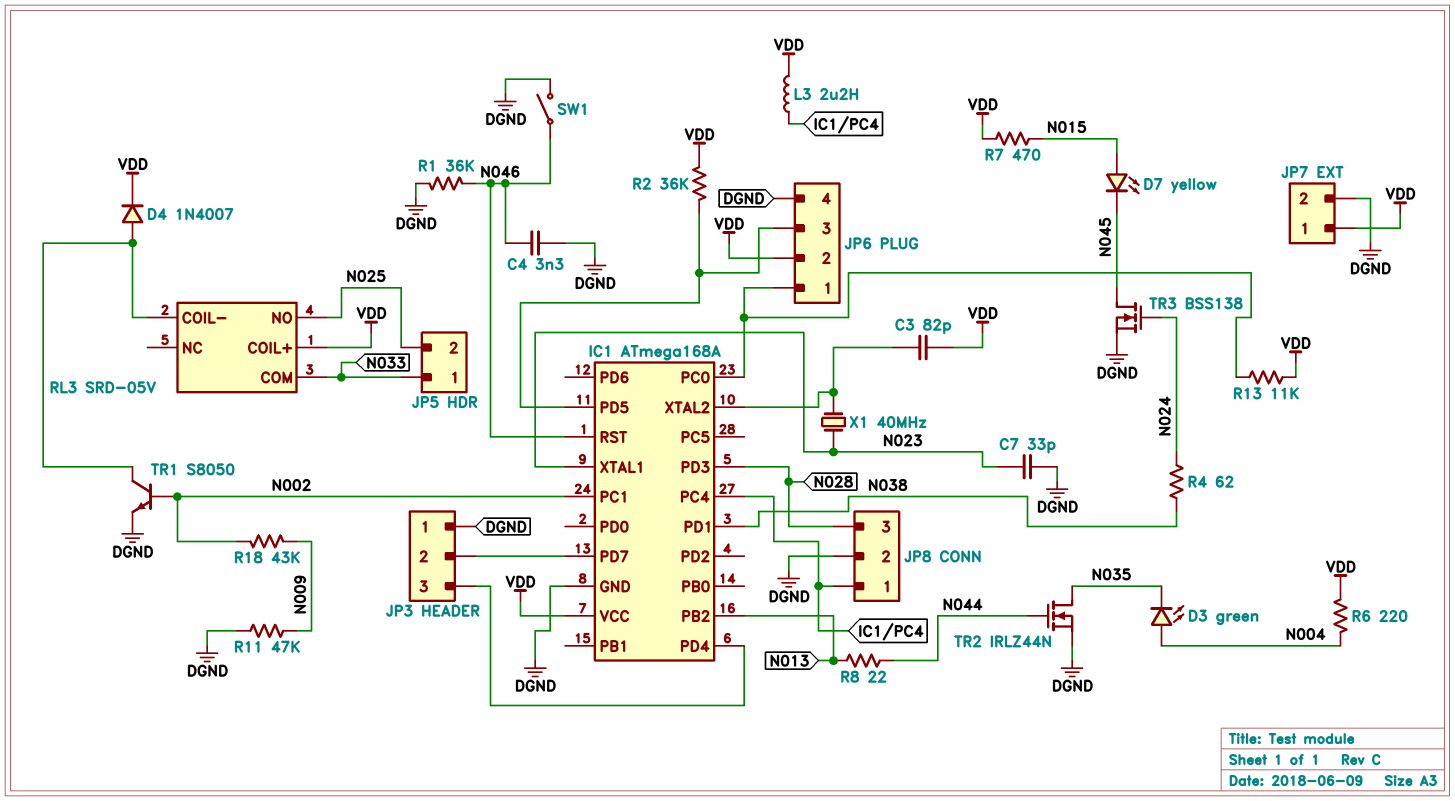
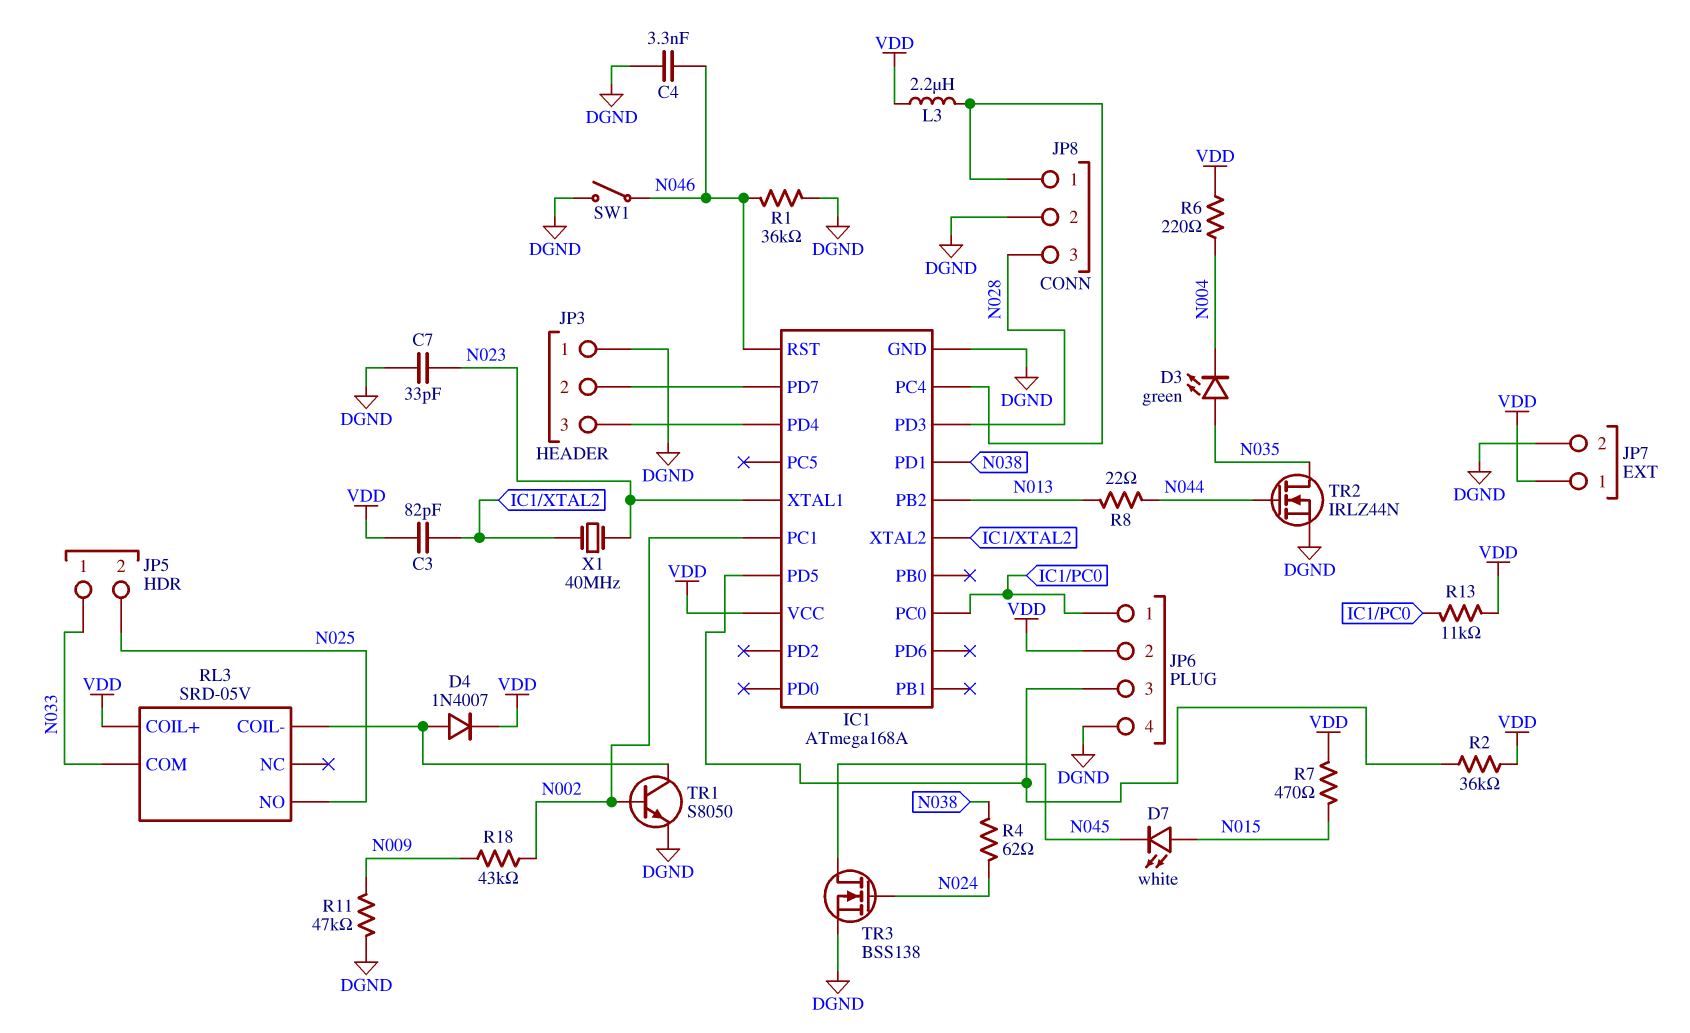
D3: LED green (A N004, K N035) -> LED green (A N035, K N004)
D7: LED yellow (A N015, K N045) -> LED white (A N015, K N045)

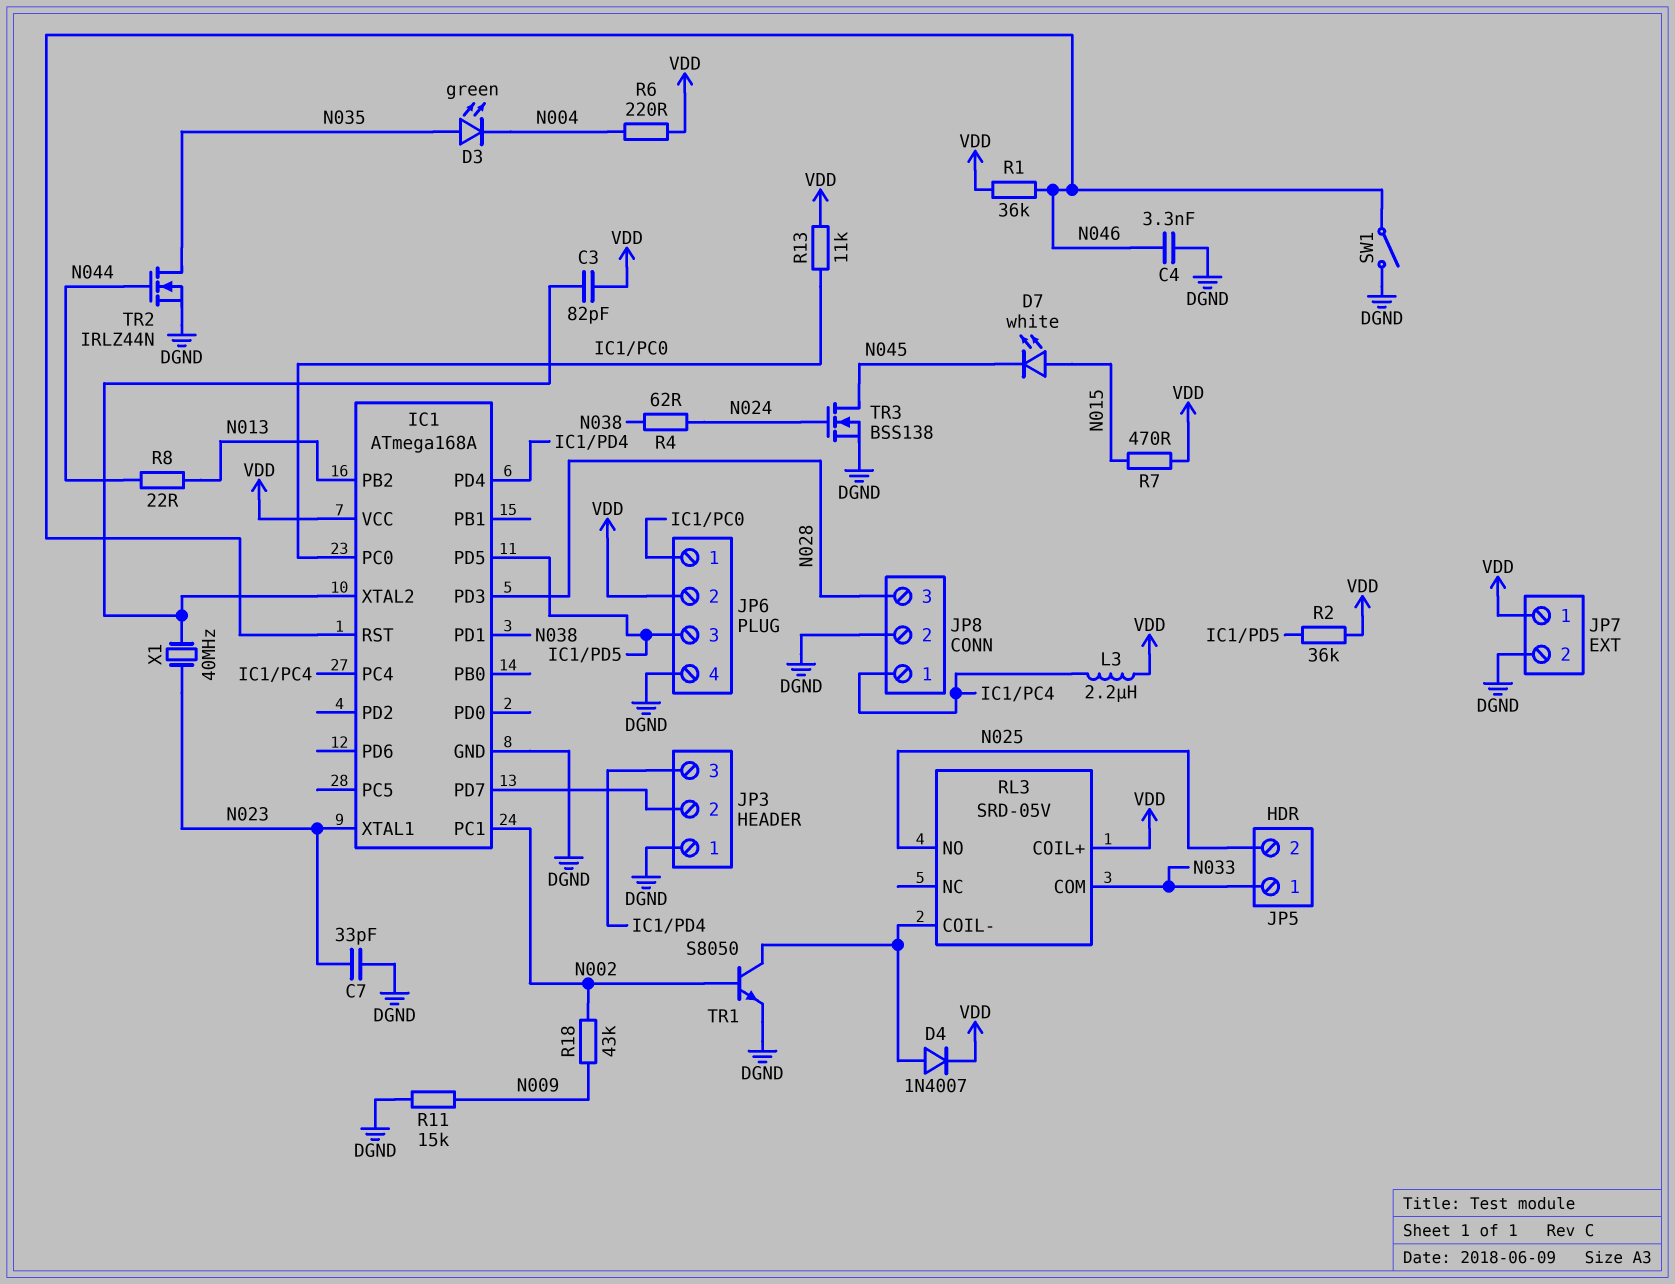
R1: 36k (DGND, N046) -> 36k (N046, VDD)
R11: 47k (DGND, N009) -> 15k (DGND, N009)

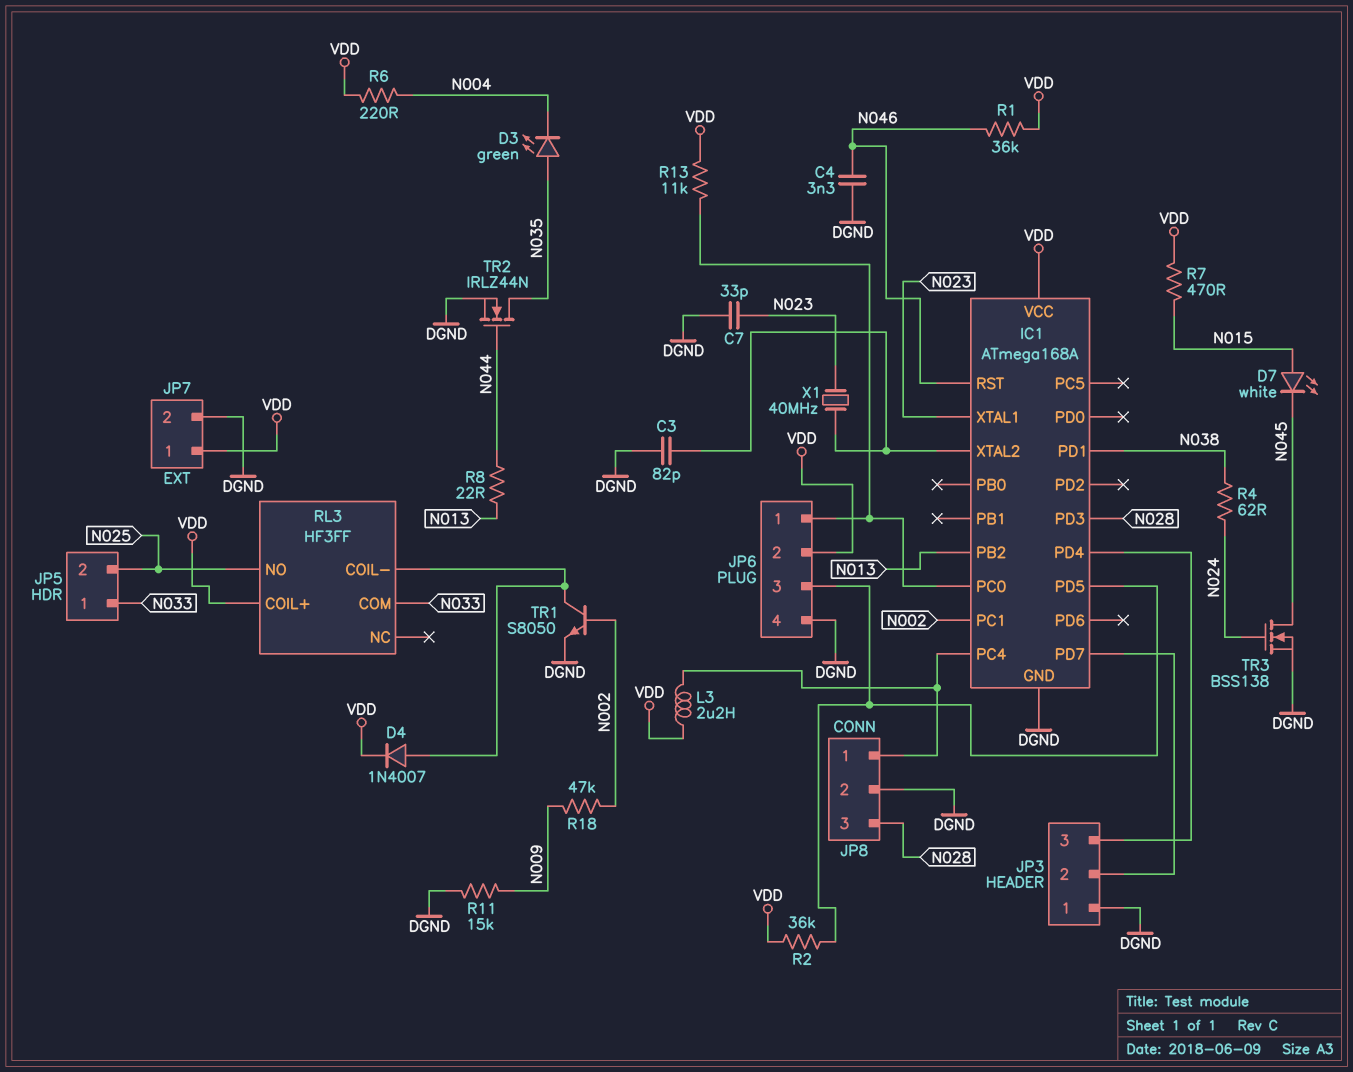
C3: 82pF (IC1/XTAL2, VDD) -> 82pF (DGND, IC1/XTAL2)
R18: 43k (N002, N009) -> 47k (N002, N009)
RL3: SRD-05V -> HF3FF
SW1: switch (DGND, N046) -> none

